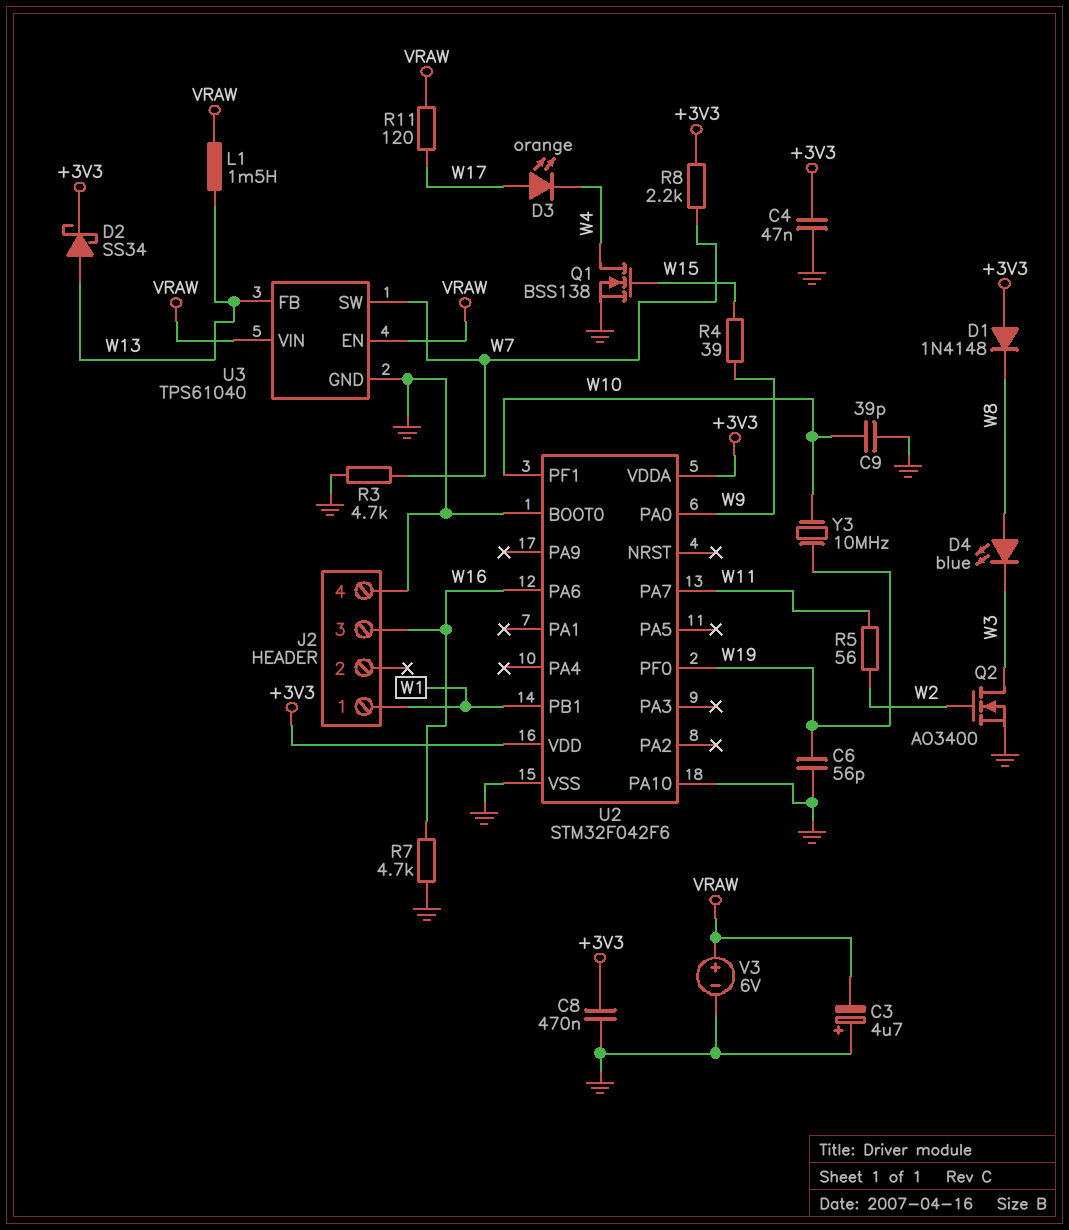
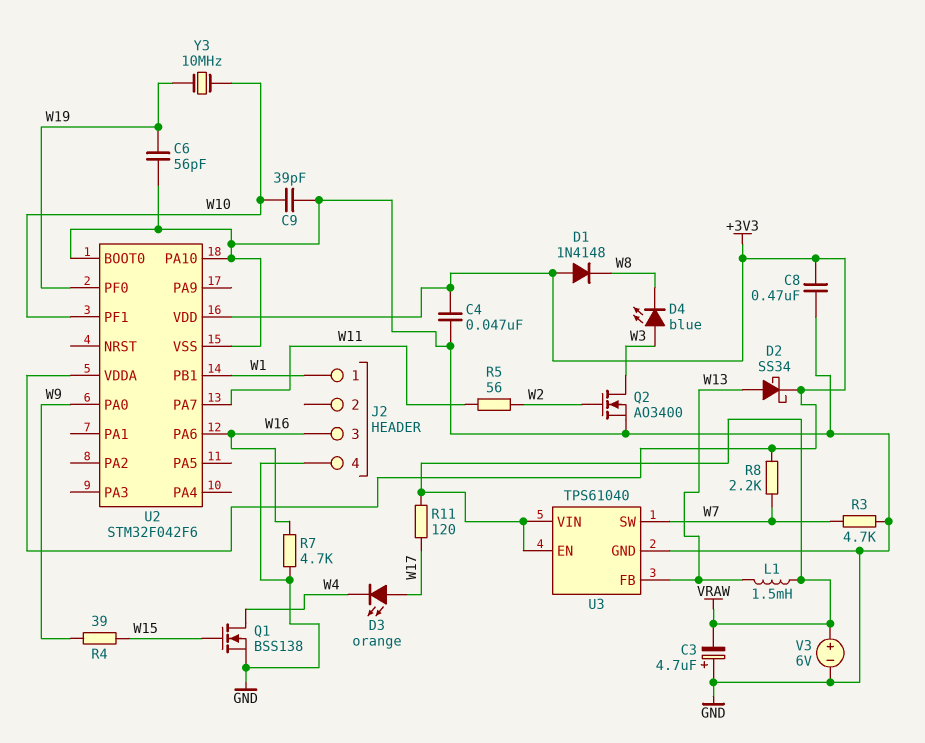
D4: LED blue (A W8, K W3) -> LED blue (A W3, K W8)

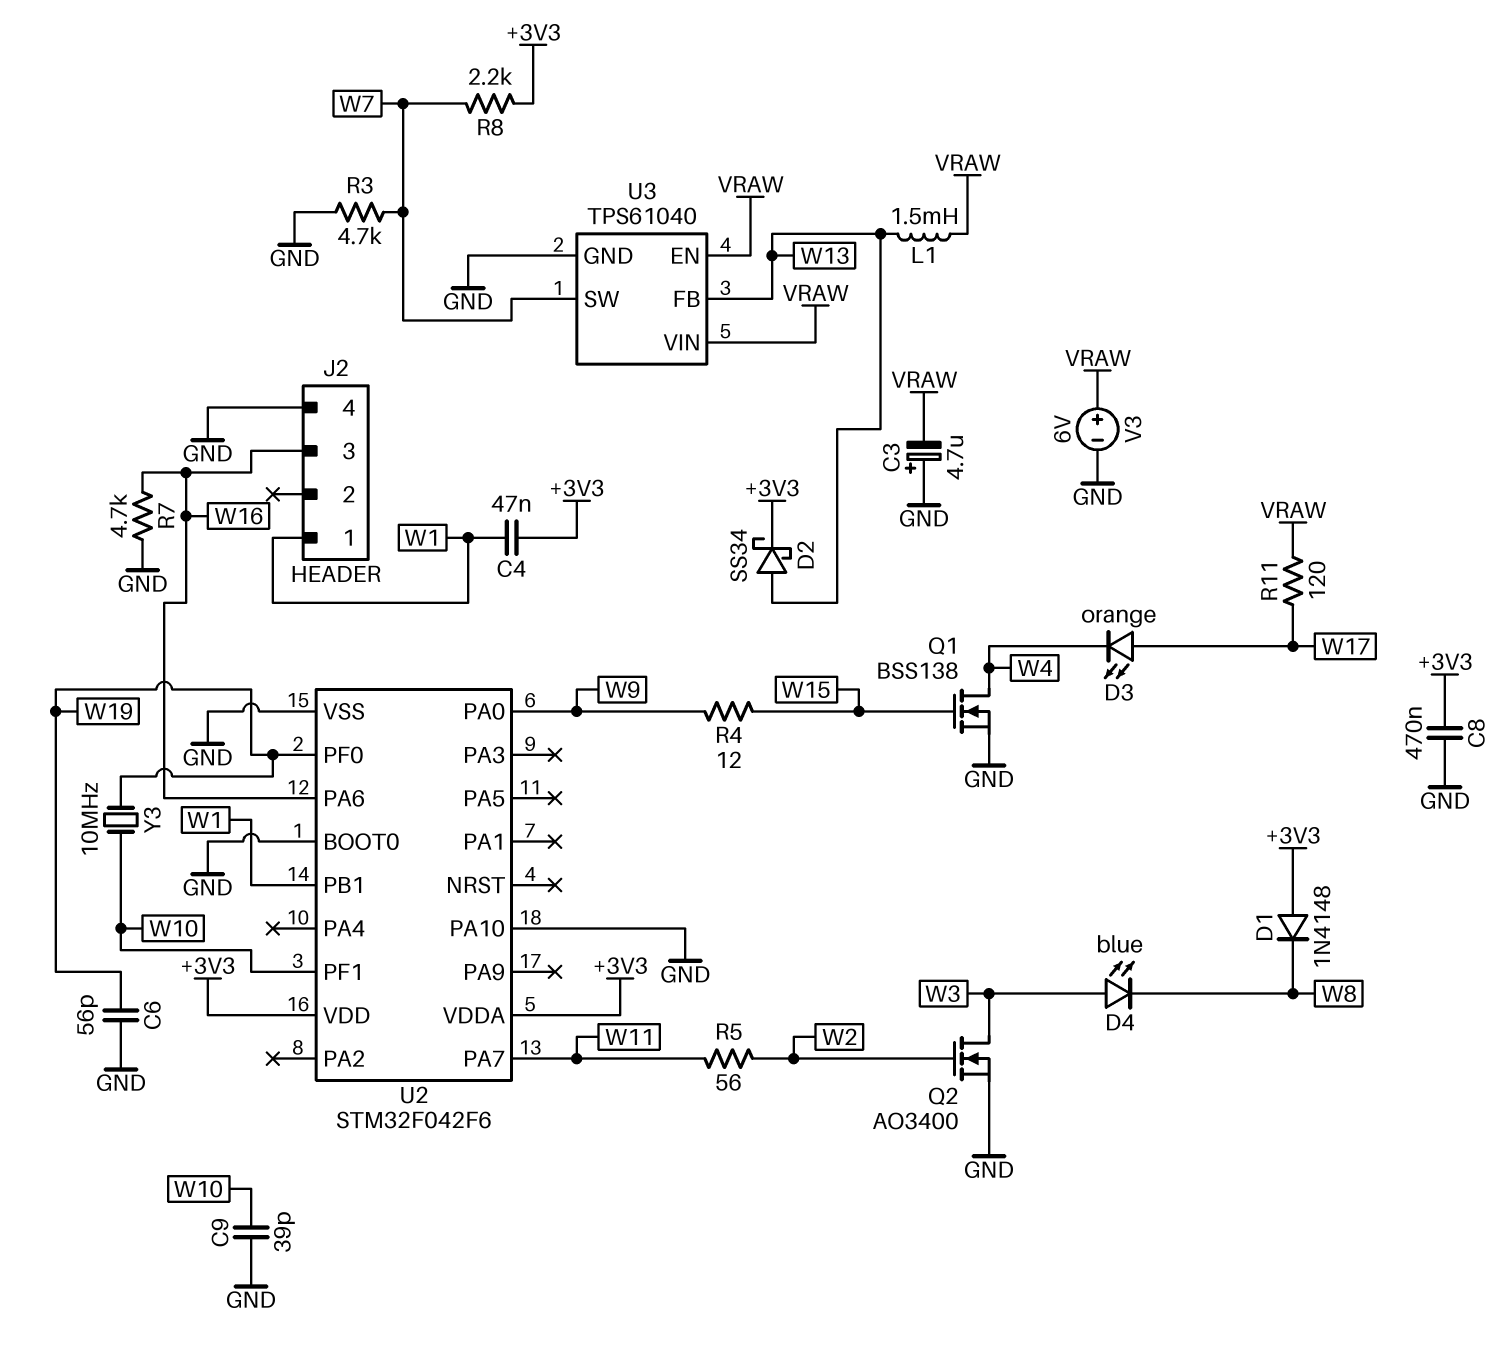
C4: 47nF (+3V3, GND) -> 47nF (+3V3, W1)
R4: 39 (W9, W15) -> 12 (W9, W15)

